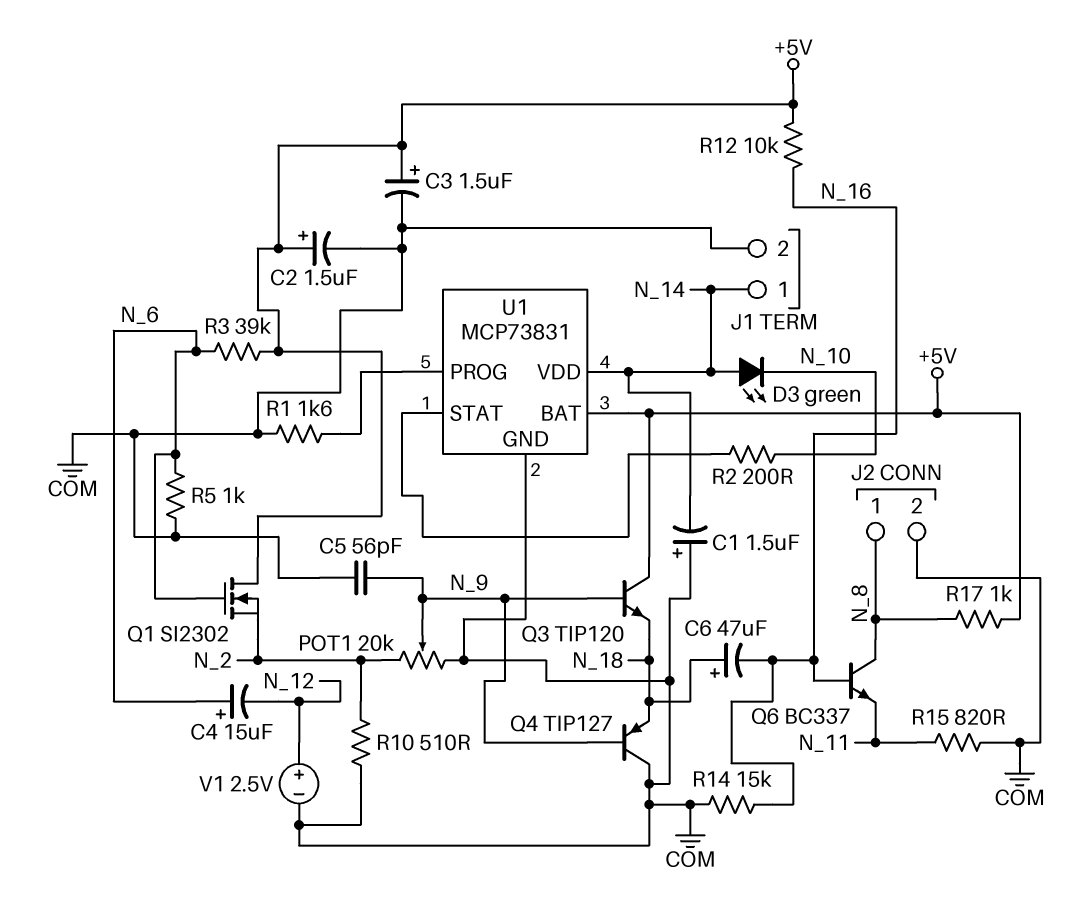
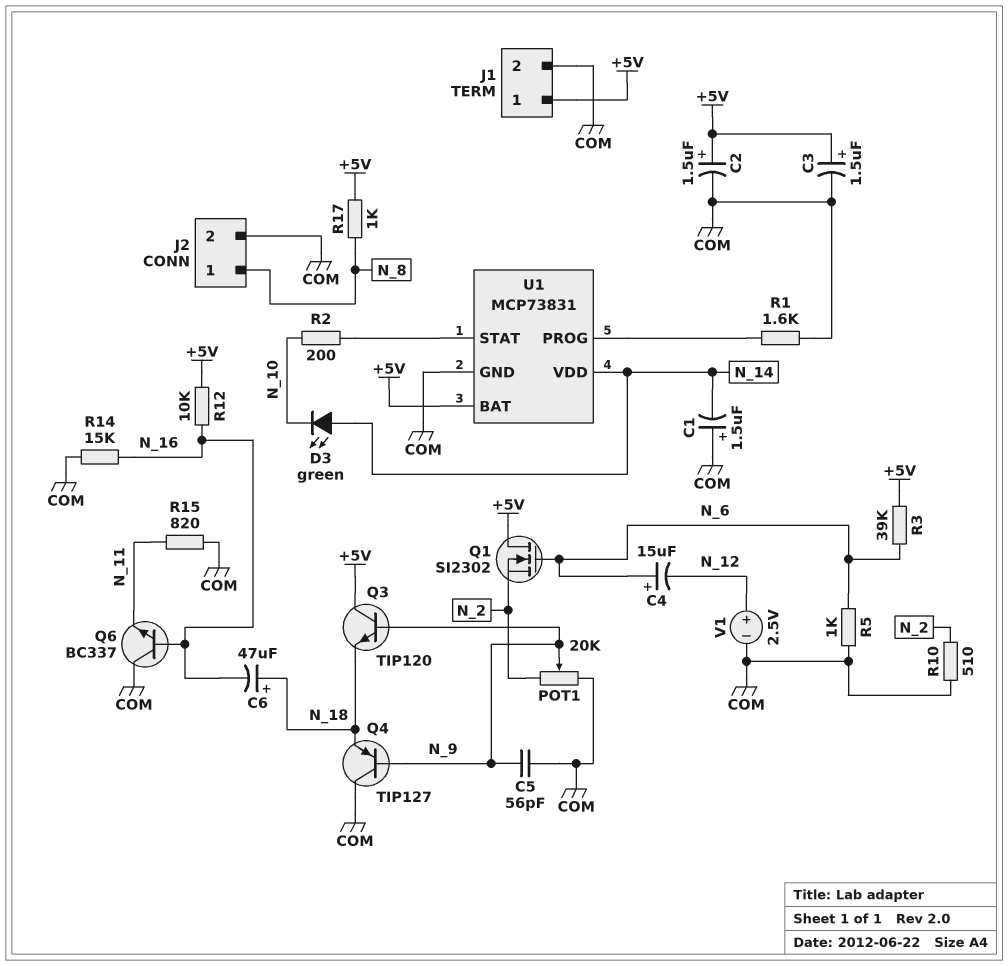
J1 pin 1: N_14 -> +5V
Q6: NPN BC337 (B N_16, C N_8, E N_11) -> NPN BC337 (B N_16, C COM, E N_11)

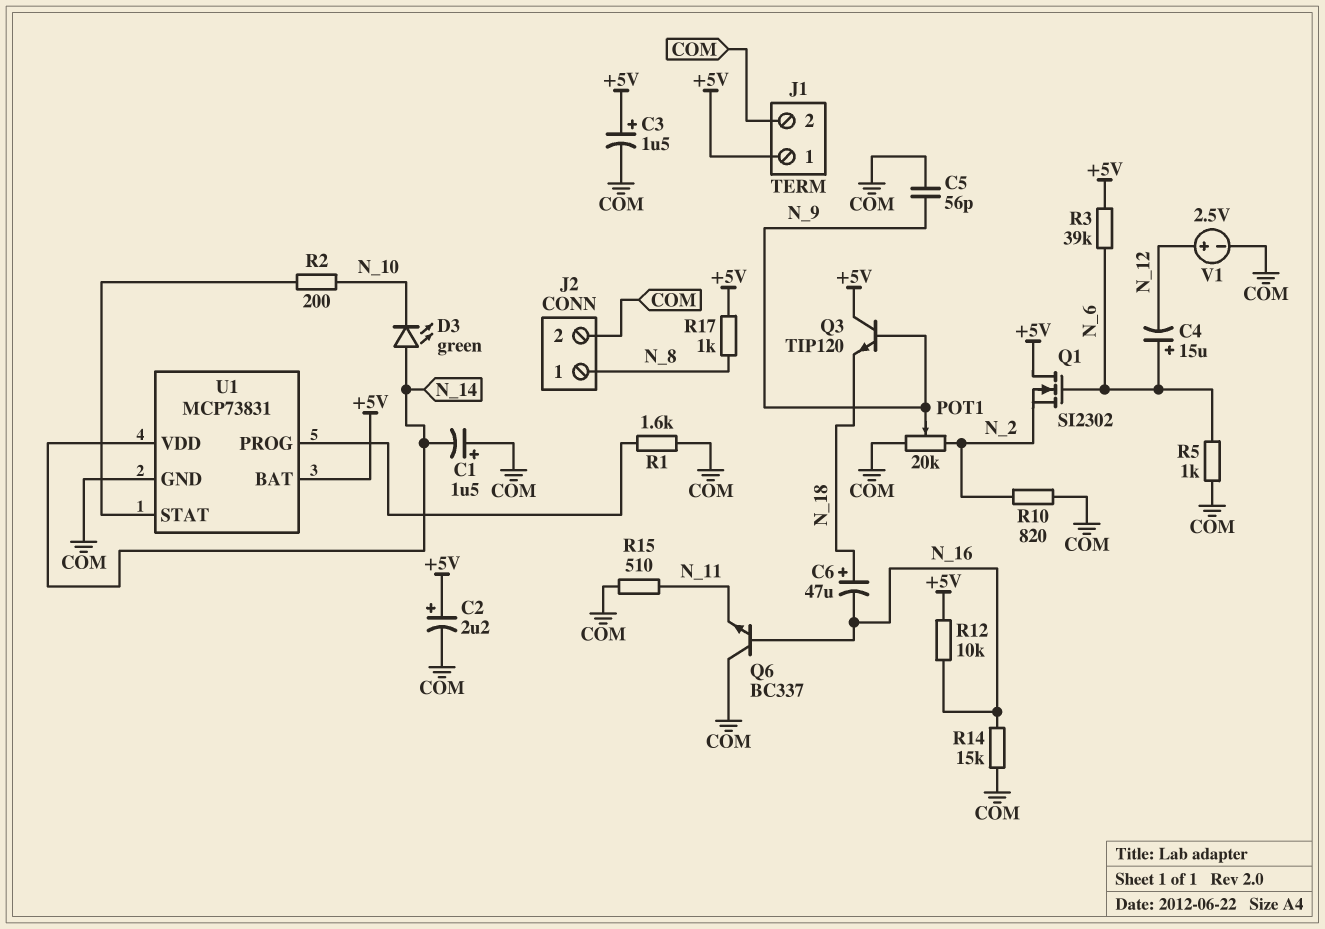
C2: 1.5uF (plus +5V, minus COM) -> 2.2uF (plus +5V, minus COM)
Q4: PNP TIP127 (B N_9, C COM, E N_18) -> none
R10: 510 (COM, N_2) -> 820 (COM, N_2)
R15: 820 (COM, N_11) -> 510 (COM, N_11)

